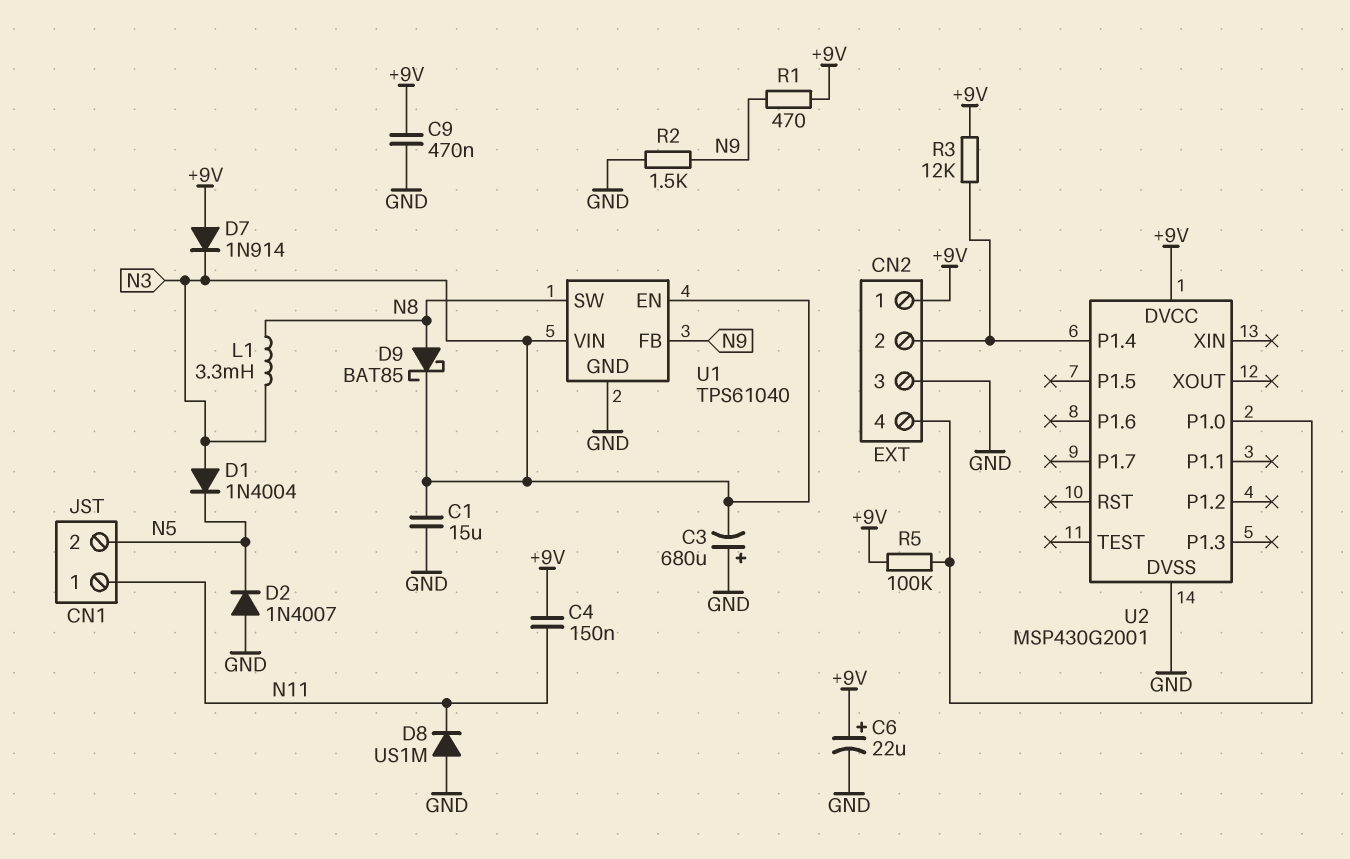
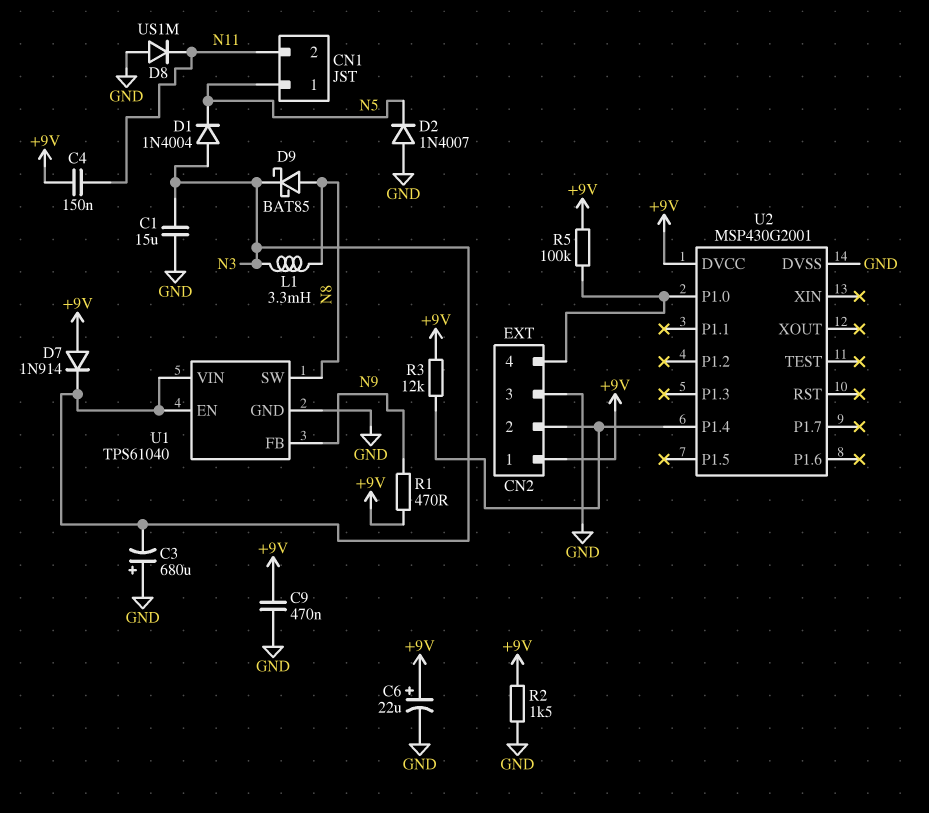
CN1 pin 1: N11 -> N5
CN1 pin 2: N5 -> N11
R2: 1.5k (GND, N9) -> 1.5k (+9V, GND)

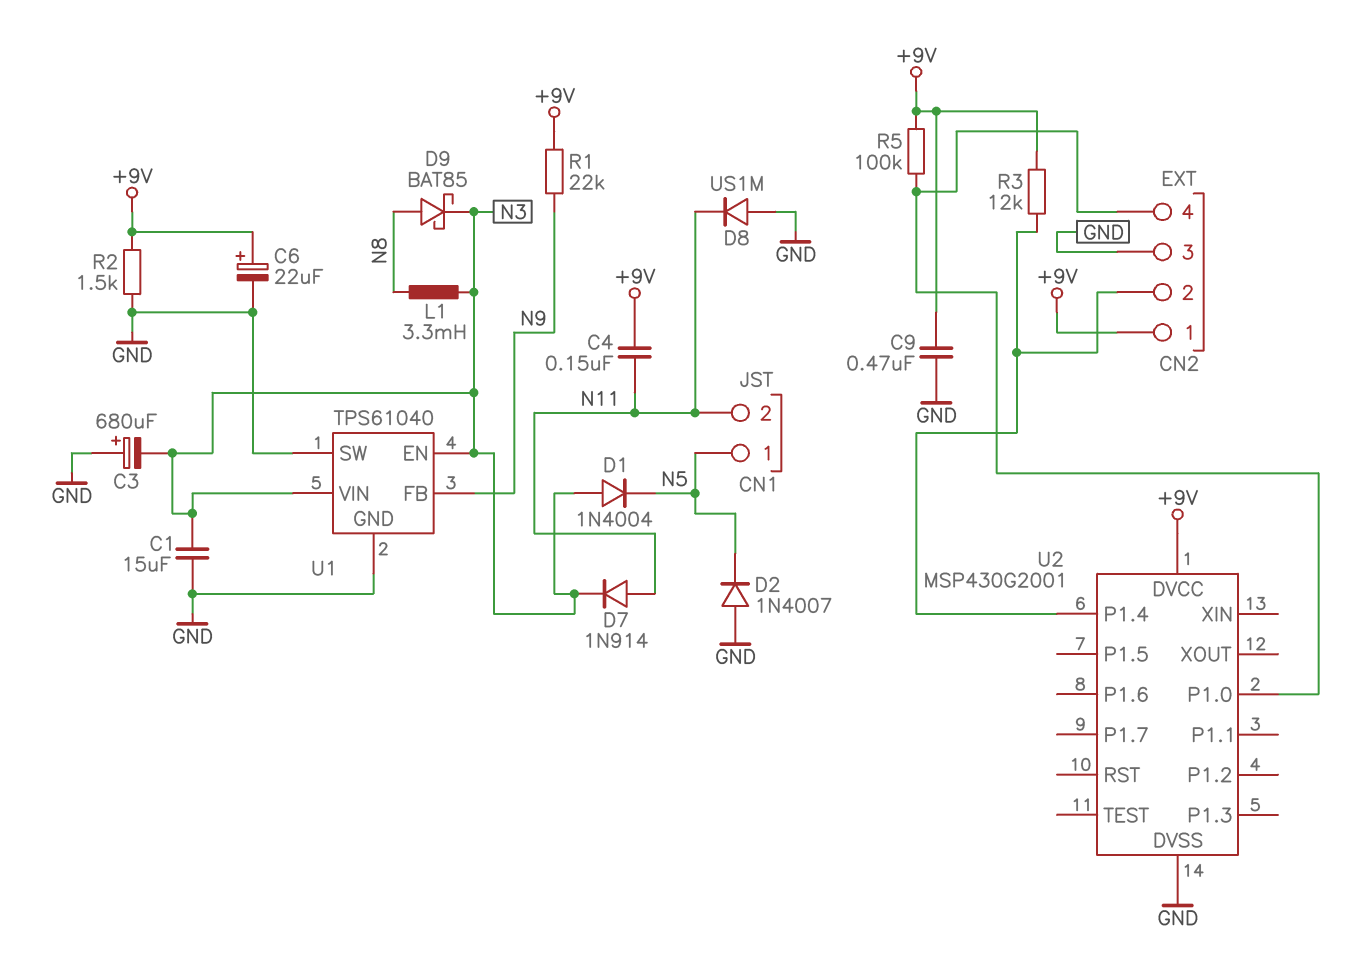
D7: diode 1N914 (A +9V, K N3) -> diode 1N914 (A N11, K N3)
R1: 470 (+9V, N9) -> 22k (+9V, N9)
U1 pin SW: N8 -> GND

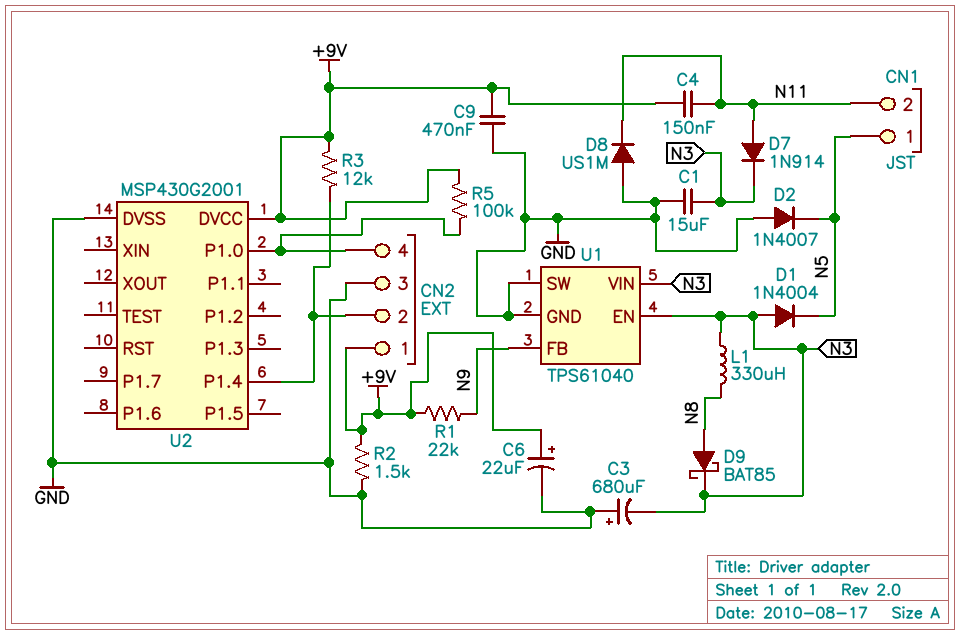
L1: 3.3mH (N3, N8) -> 330uH (N3, N8)

